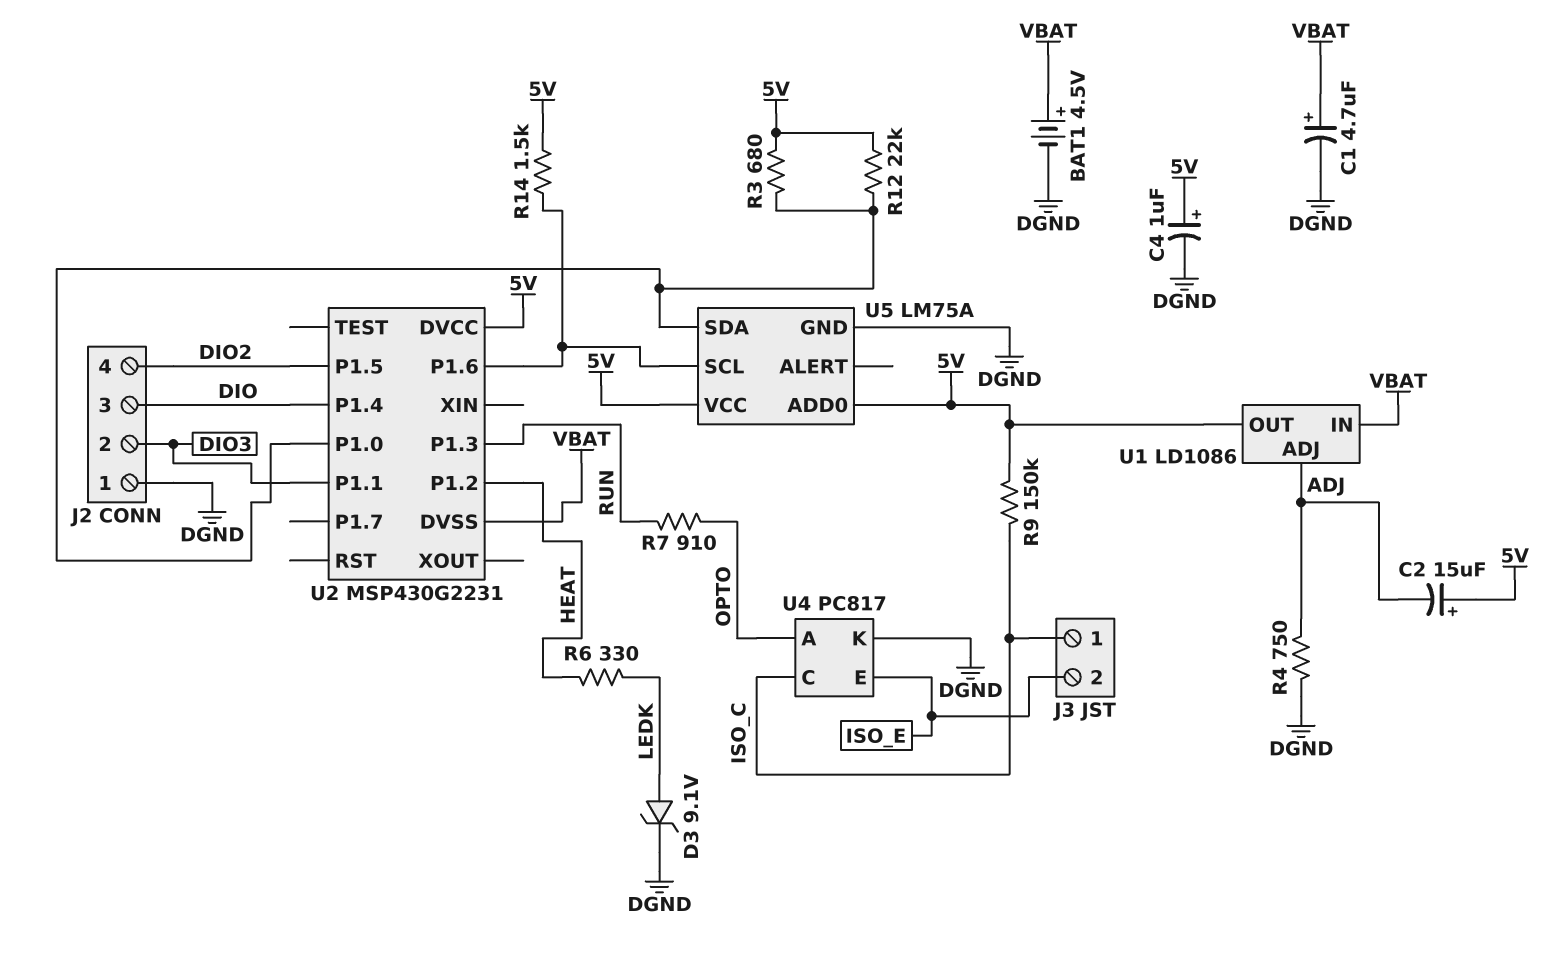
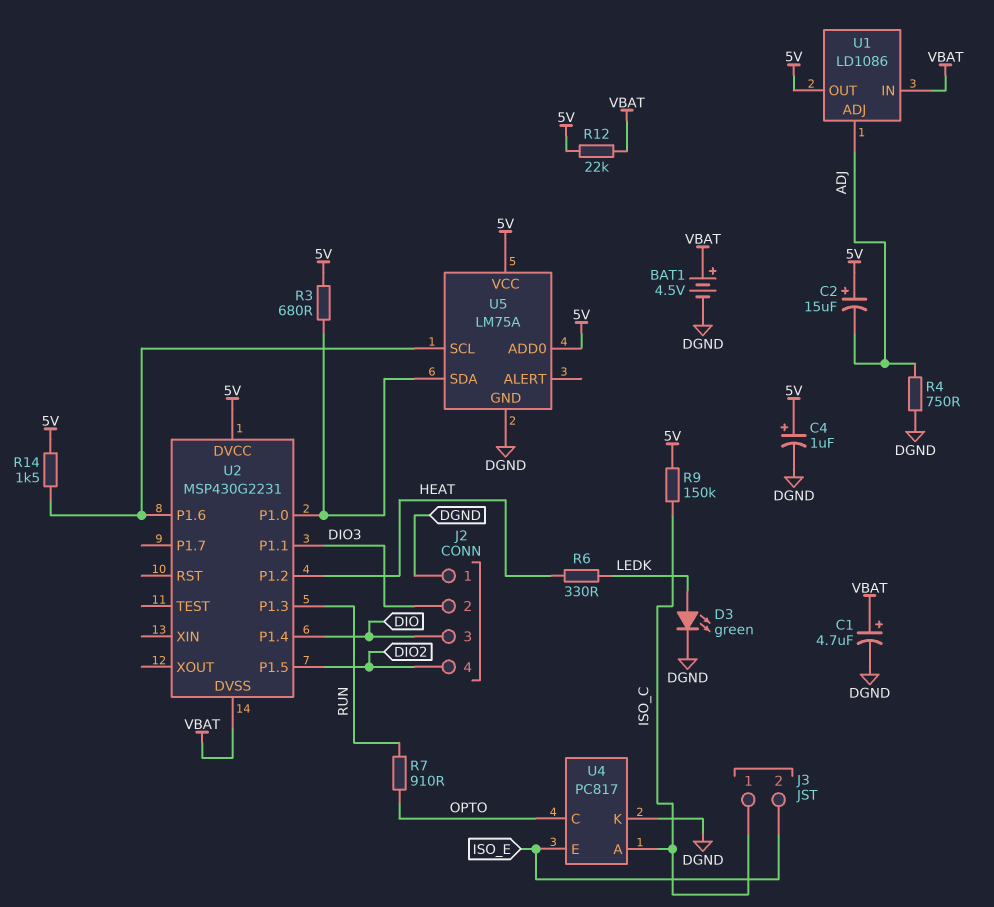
D3: zener 9.1V (A LEDK, K DGND) -> LED green (A LEDK, K DGND)
R12: 22k (5V, U2/P1.0) -> 22k (5V, VBAT)
U4 pin A: OPTO -> ISO_C
U4 pin C: ISO_C -> OPTO

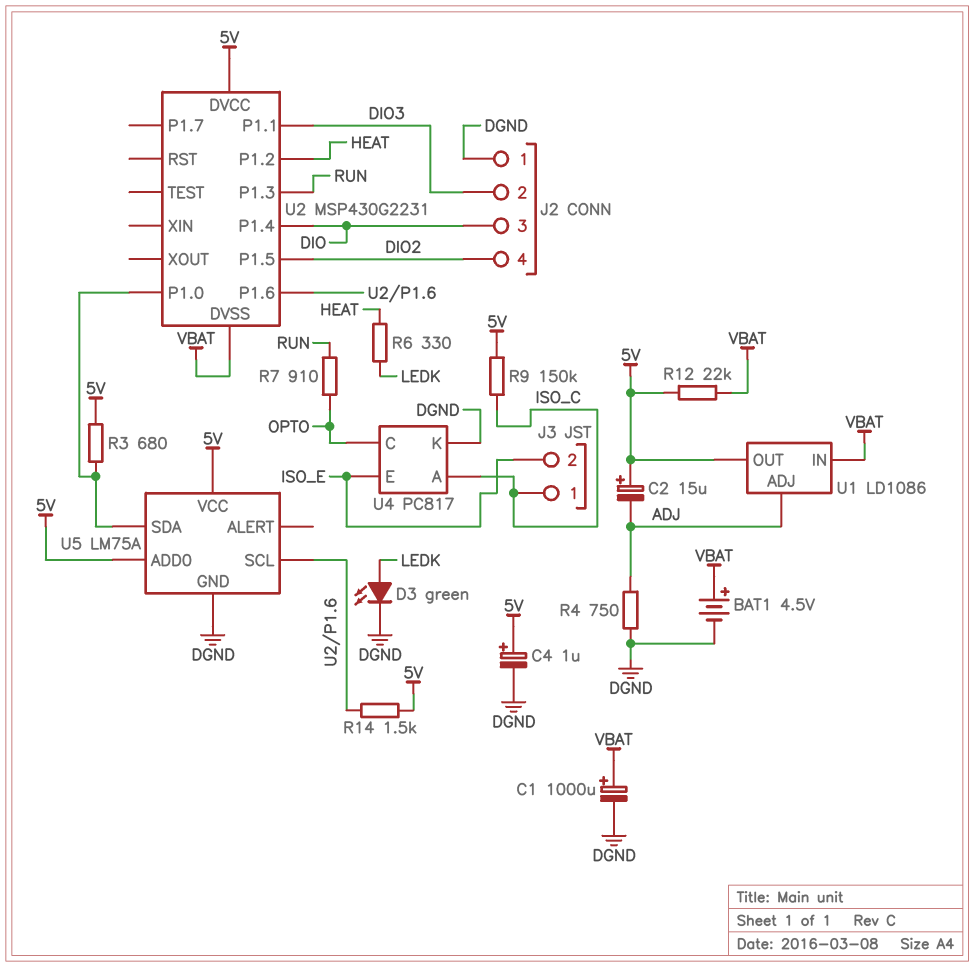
C1: 4.7uF (plus VBAT, minus DGND) -> 1000uF (plus VBAT, minus DGND)

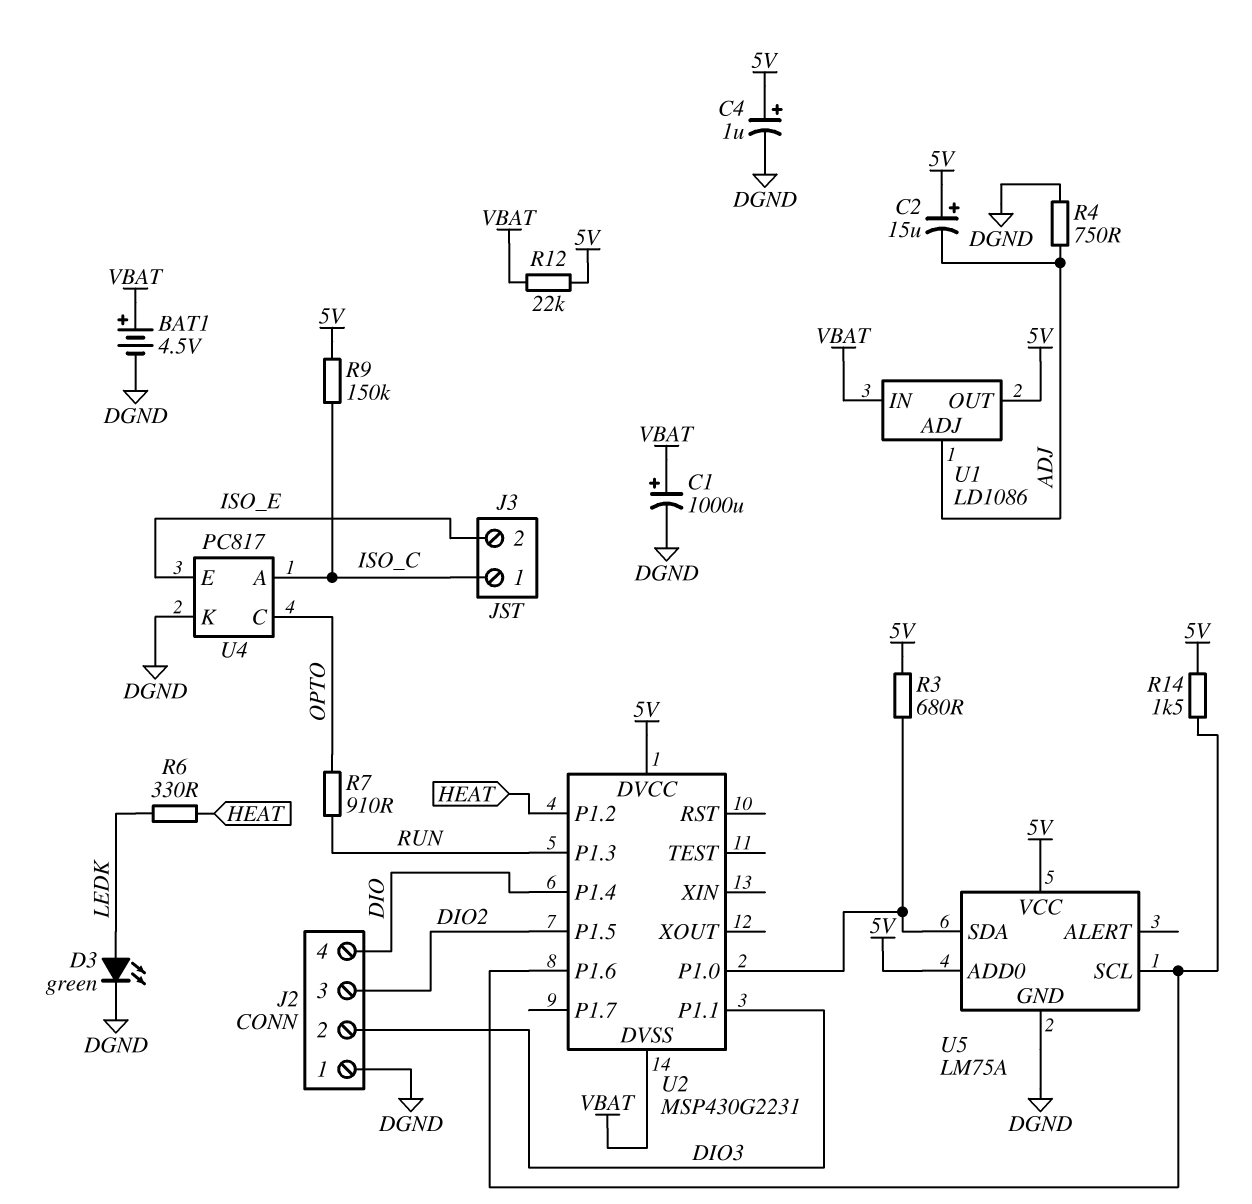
J2 pin 3: DIO -> DIO2
J2 pin 4: DIO2 -> DIO

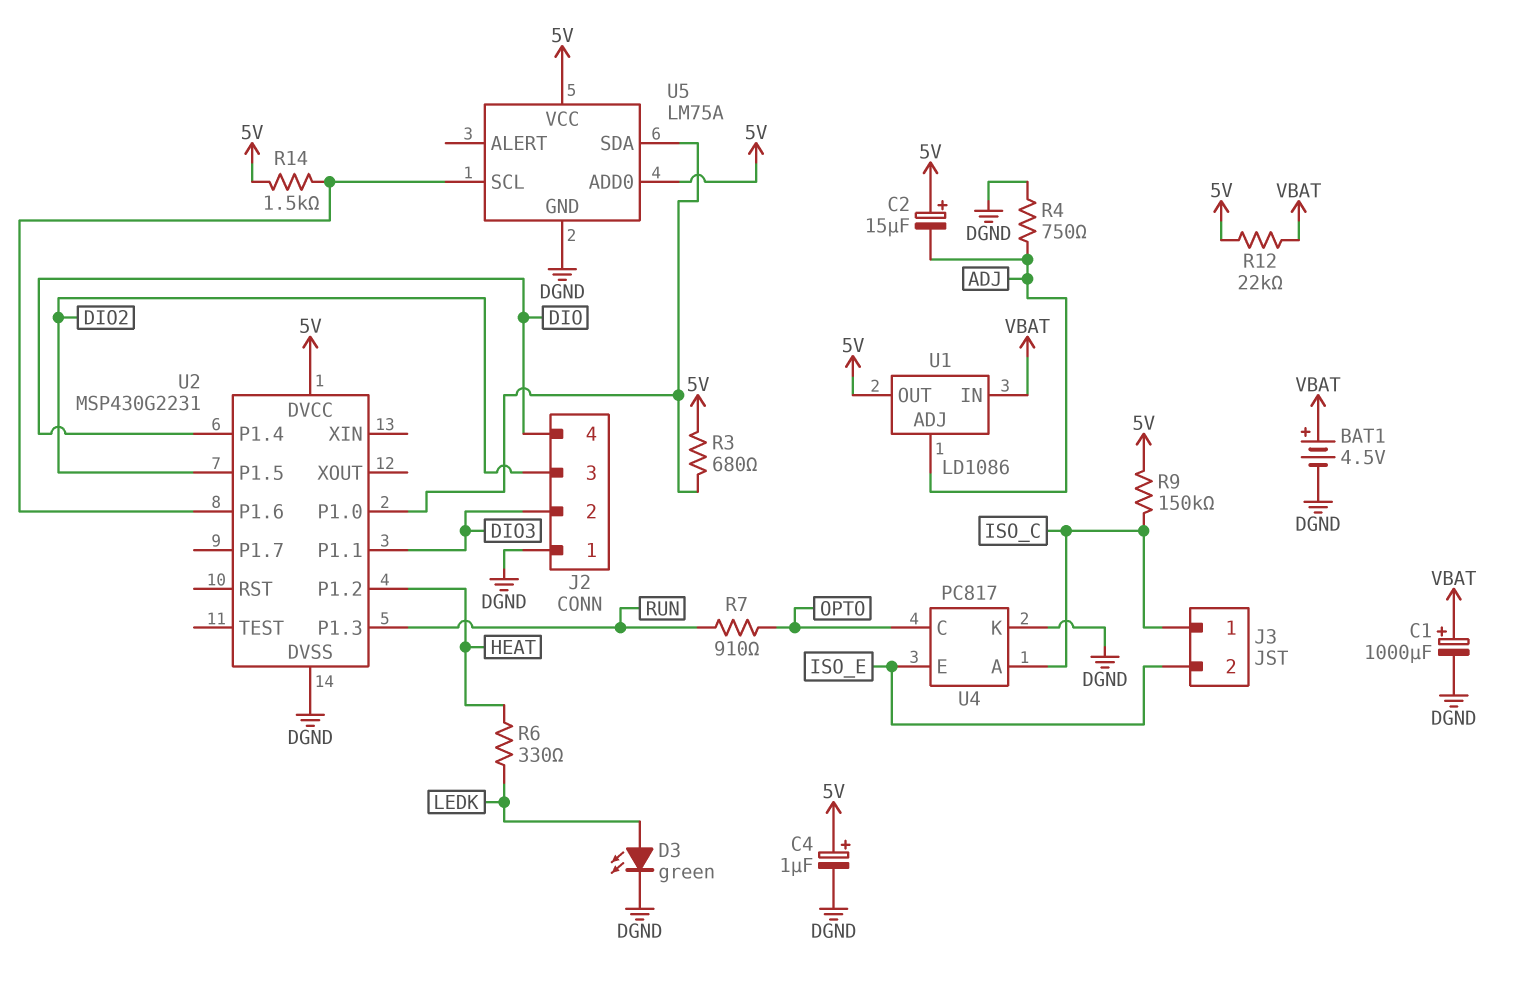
U2 pin DVSS: VBAT -> DGND

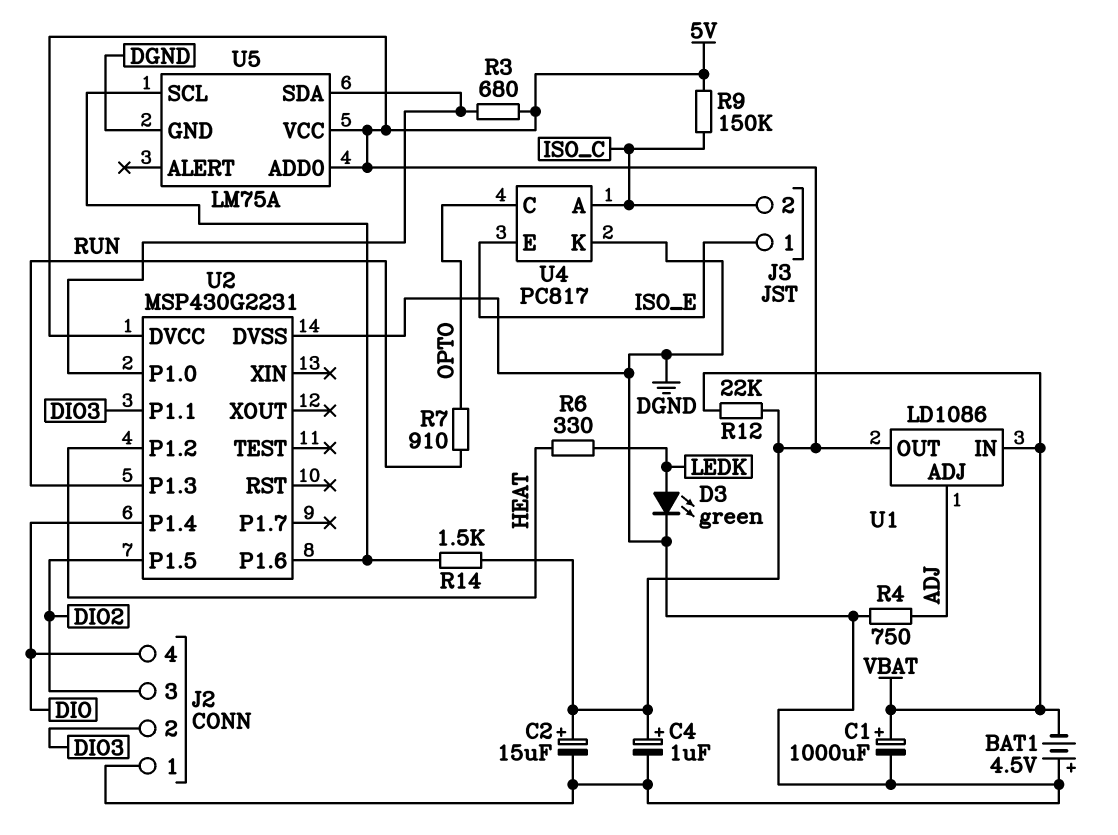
BAT1: 4.5V (plus VBAT, minus DGND) -> 4.5V (plus DGND, minus VBAT)
C2: 15uF (plus 5V, minus ADJ) -> 15uF (plus 5V, minus DGND)
J3 pin 1: ISO_C -> ISO_E
J3 pin 2: ISO_E -> ISO_C

